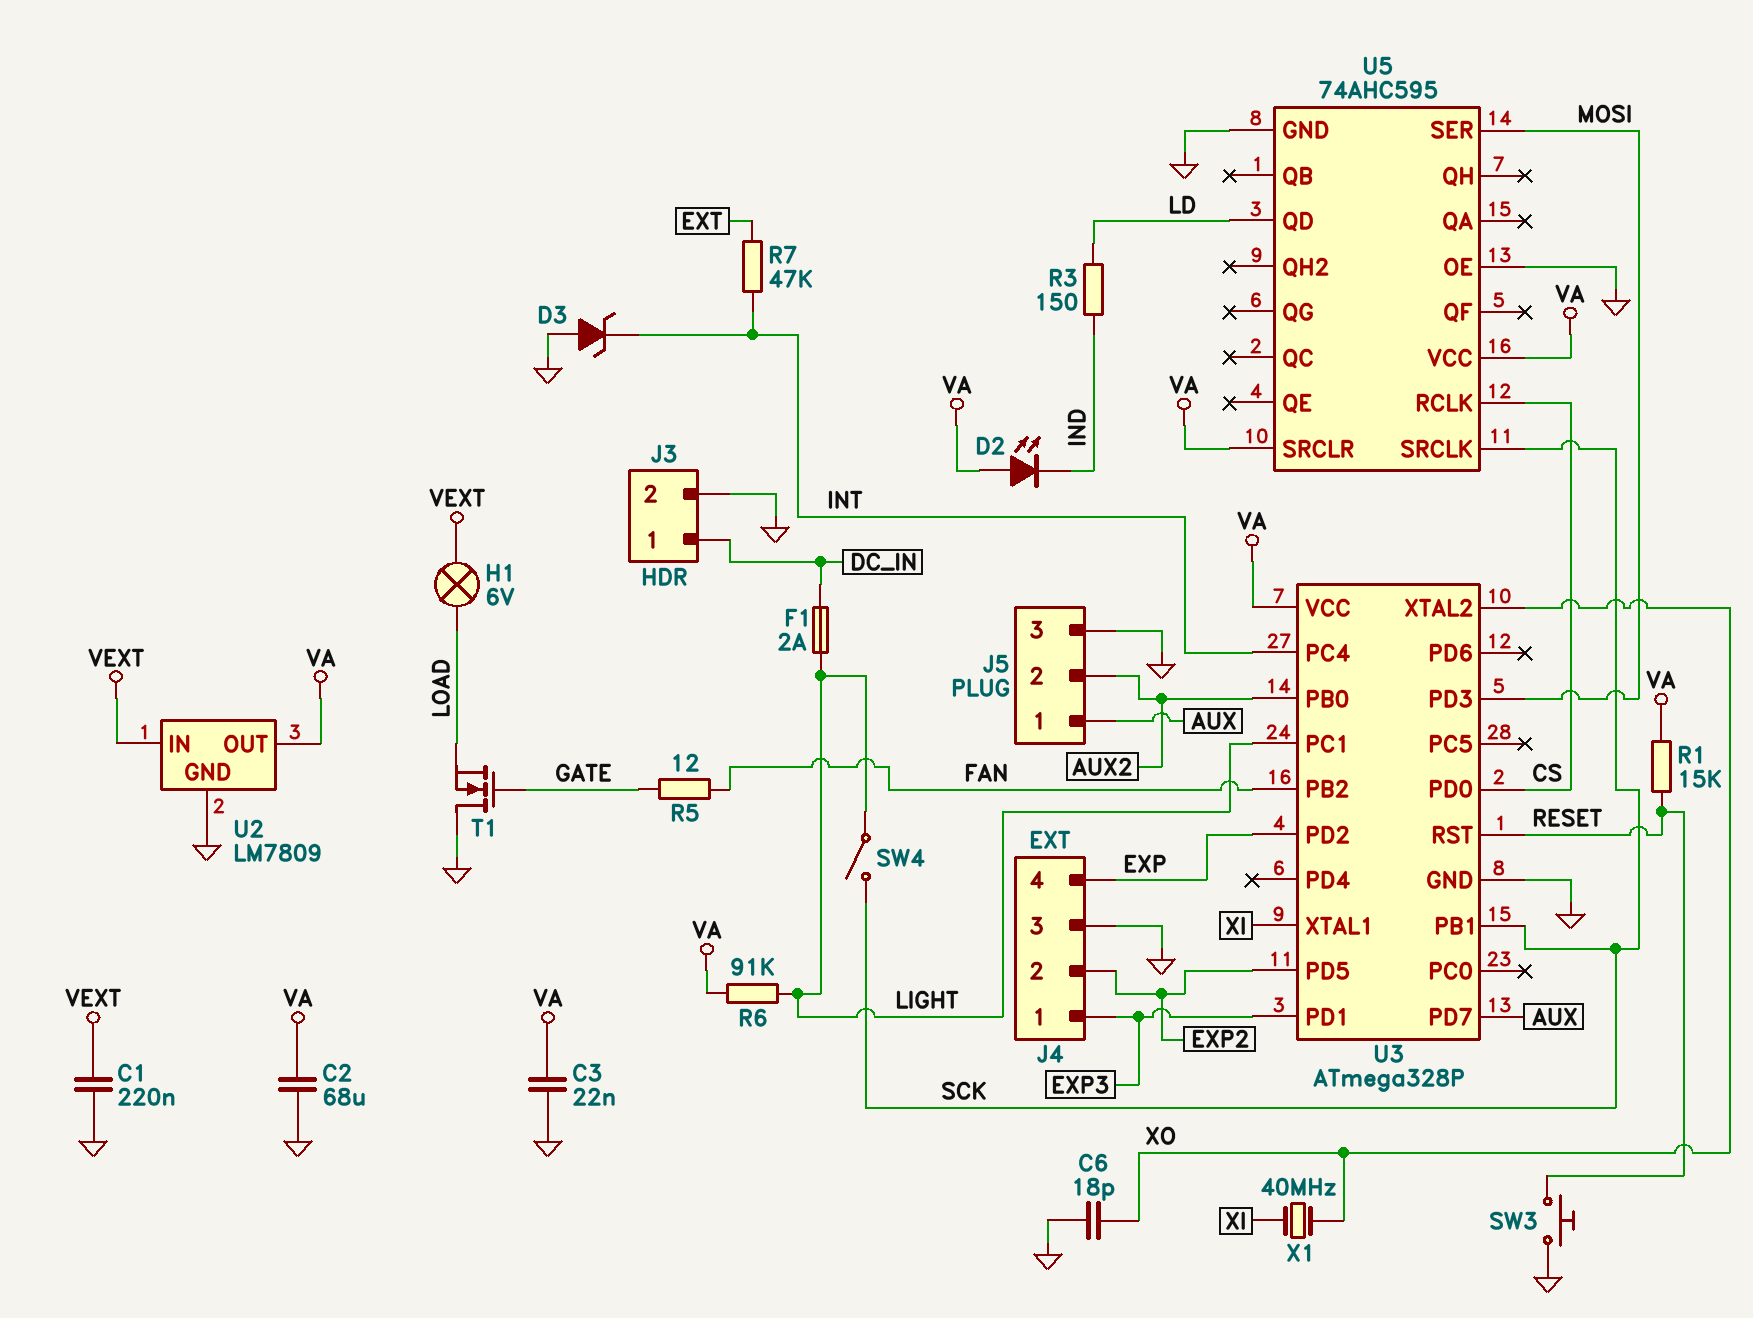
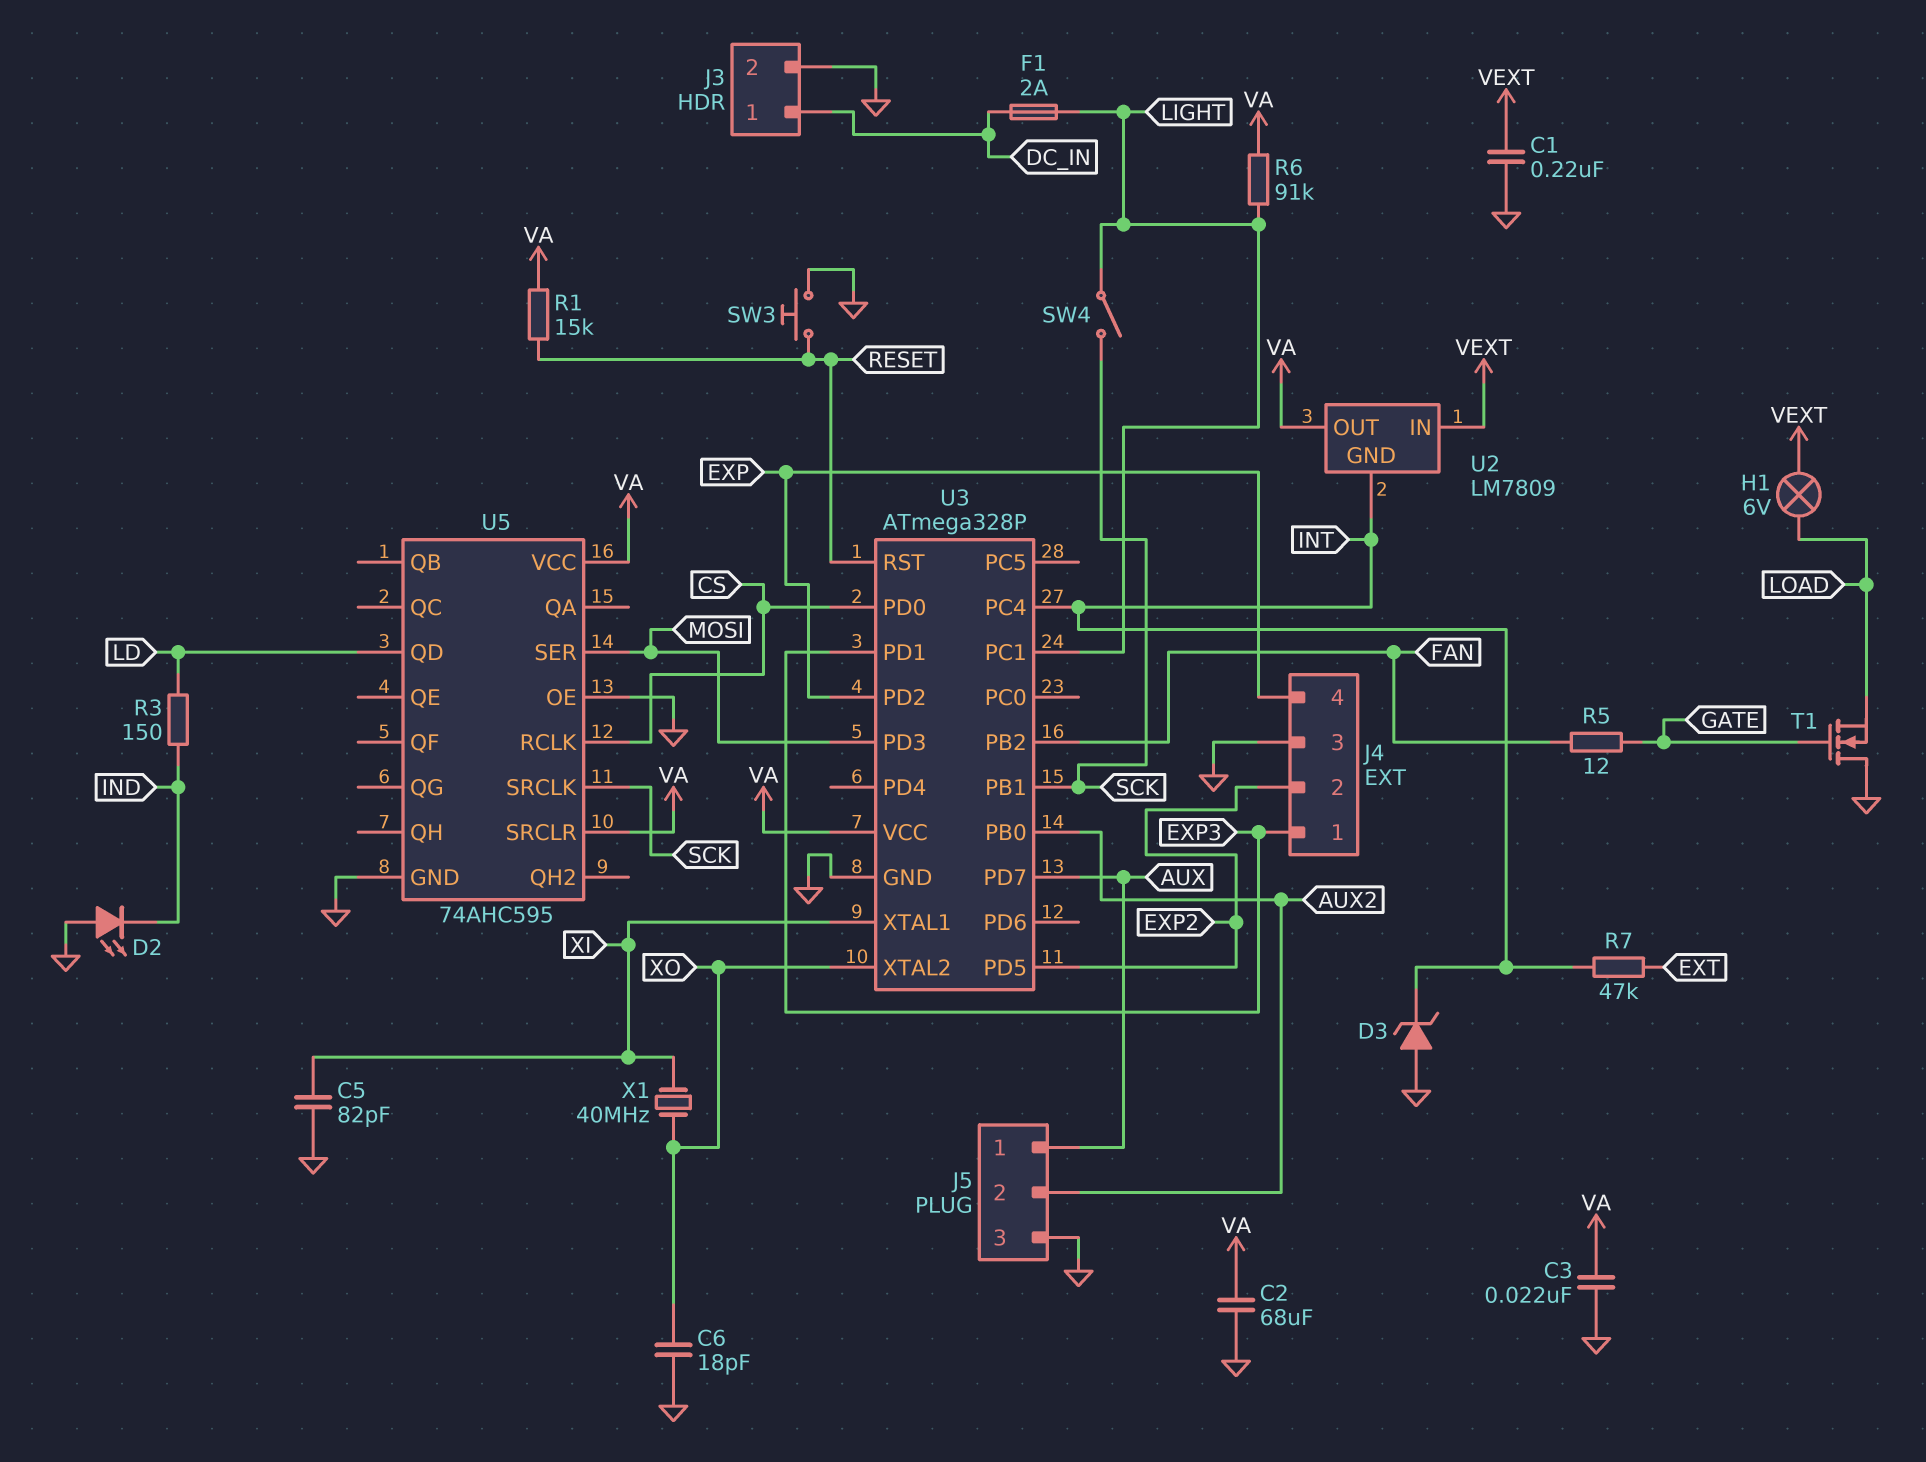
C5: none -> 82pF (GND, XI)
D2: LED (A VA, K IND) -> LED (A GND, K IND)
U2 pin GND: GND -> INT

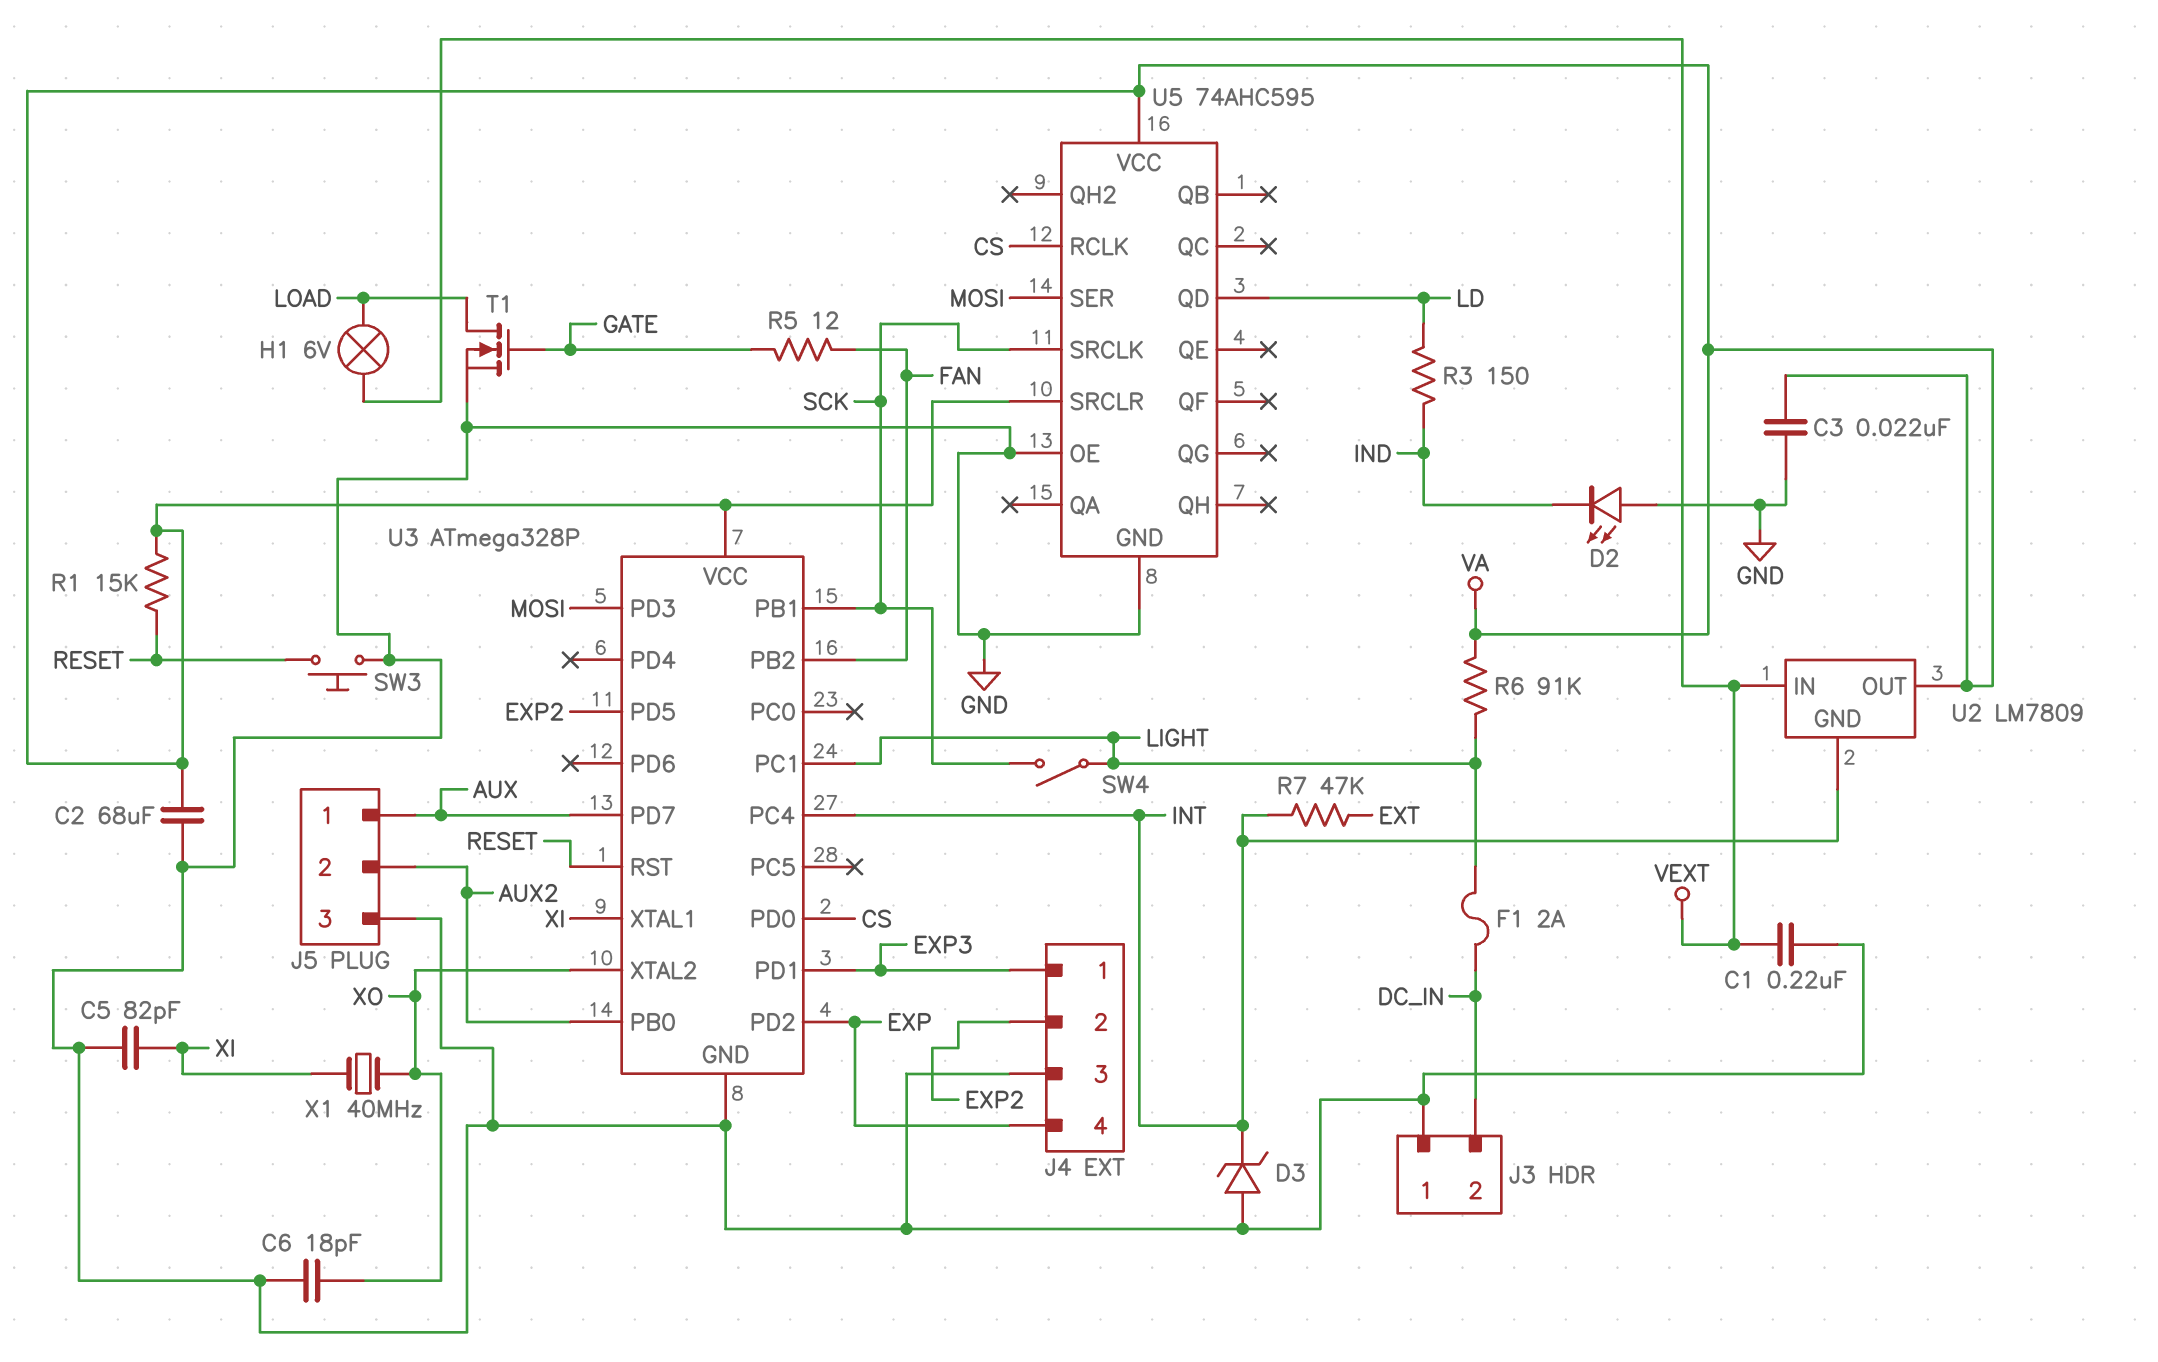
J3 pin 1: DC_IN -> GND
J3 pin 2: GND -> DC_IN
T1: NMOS (G GATE, D GND, S LOAD) -> NMOS (G GATE, D LOAD, S GND)

